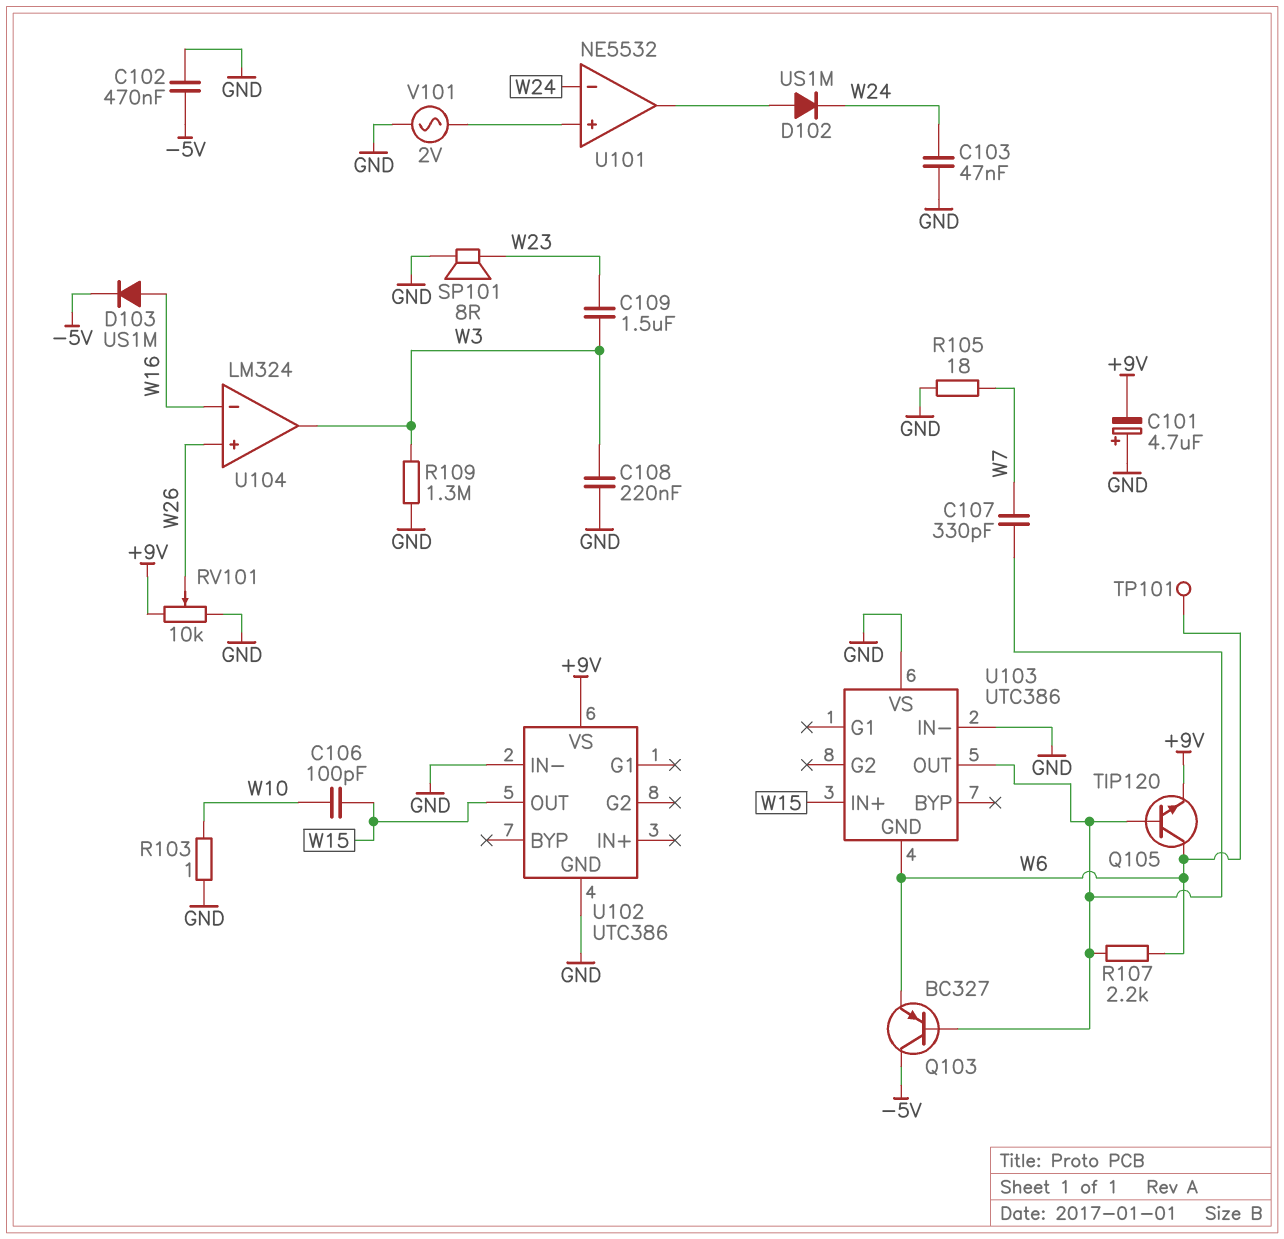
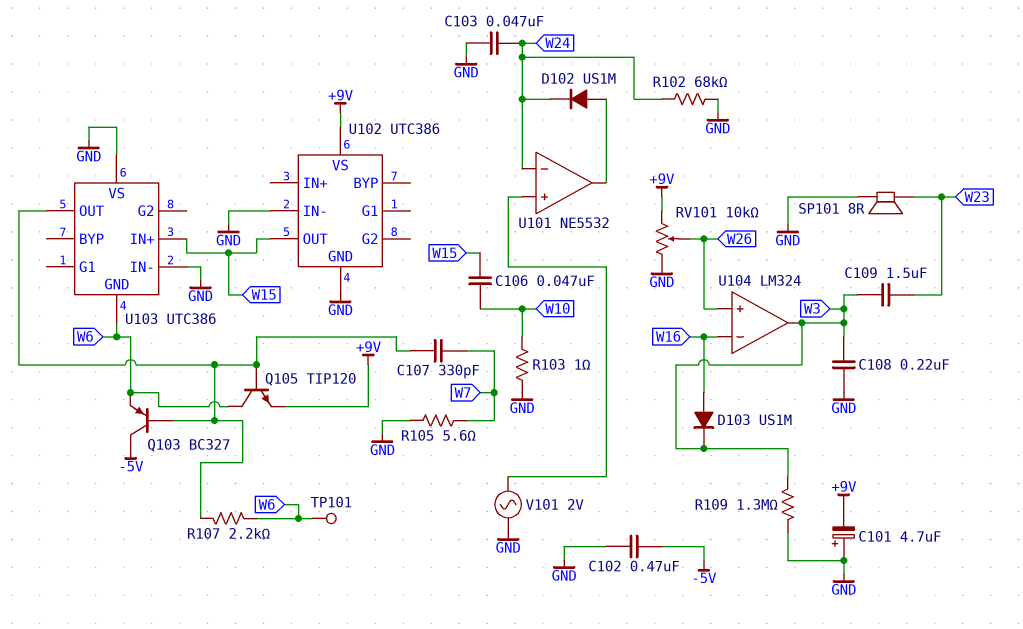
C106: 100pF (W10, W15) -> 47nF (W10, W15)
D103: diode US1M (A W16, K -5V) -> diode US1M (A W16, K W3)
R102: none -> 68k (GND, W24)
R105: 18 (GND, W7) -> 5.6 (GND, W7)

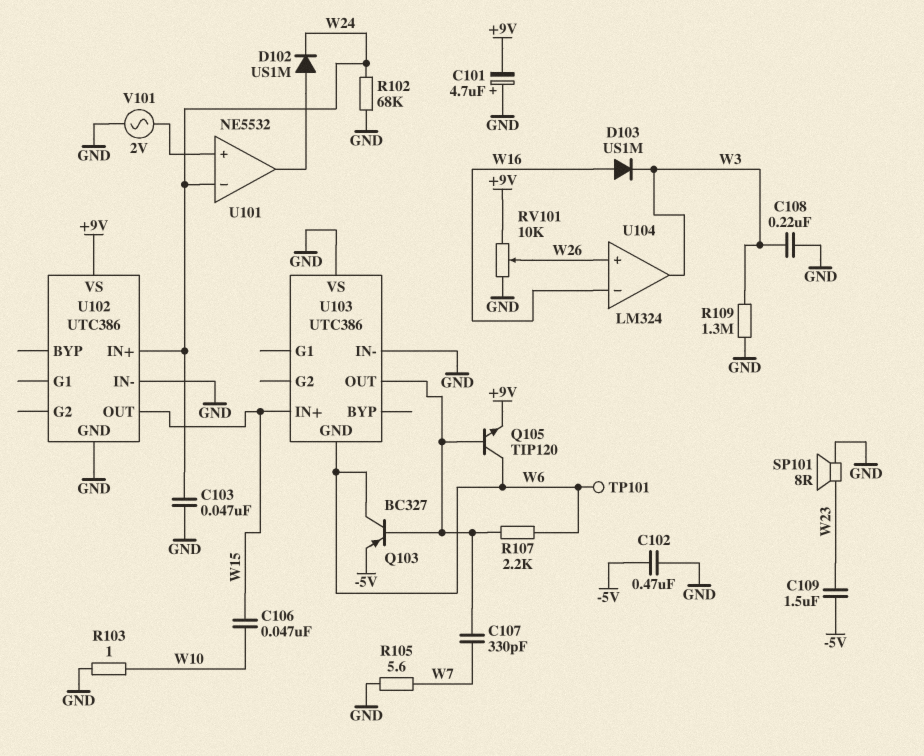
C109: 1.5uF (W3, W23) -> 1.5uF (-5V, W23)
Q103: PNP BC327 (B U103/OUT, C -5V, E W6) -> PNP BC327 (B U103/OUT, C W6, E -5V)
U102 pin IN+: none -> W24

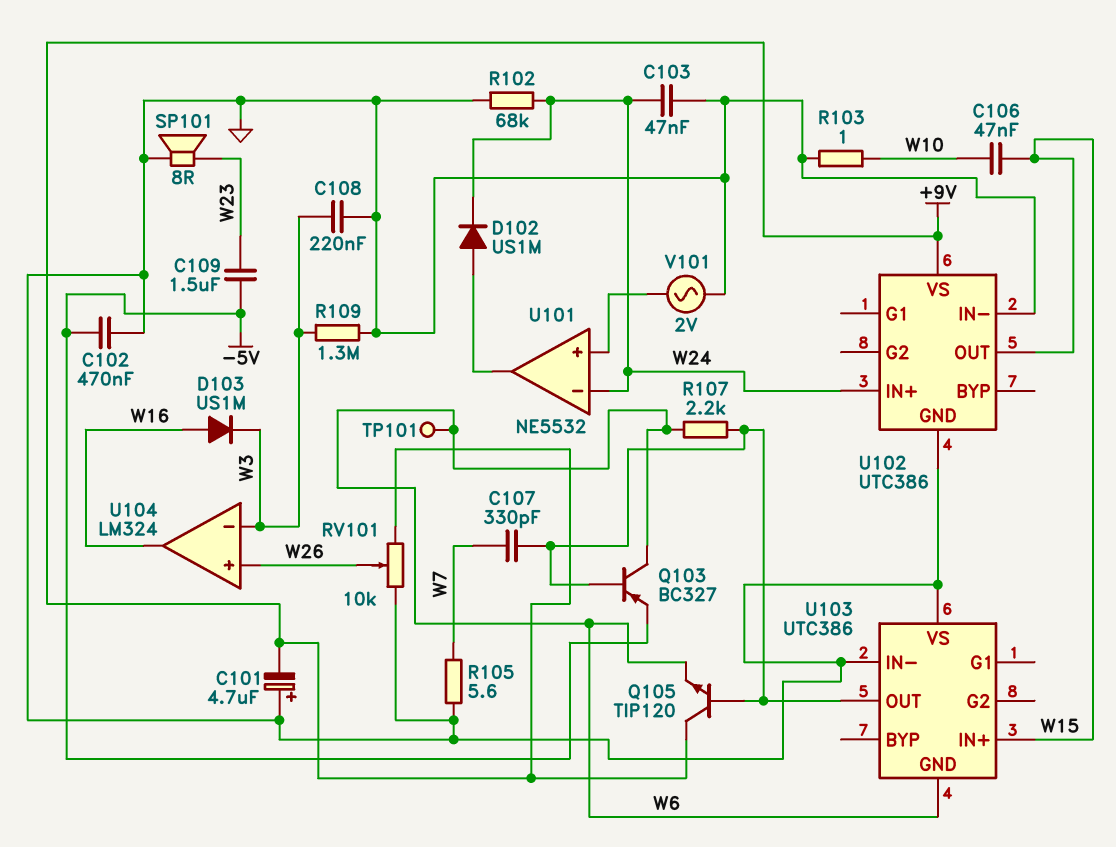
Q105: NPN TIP120 (B U103/OUT, C W6, E +9V) -> NPN TIP120 (B U103/OUT, C +9V, E W6)
U104 pin in-: W16 -> W3
U104 pin out: W3 -> W16

